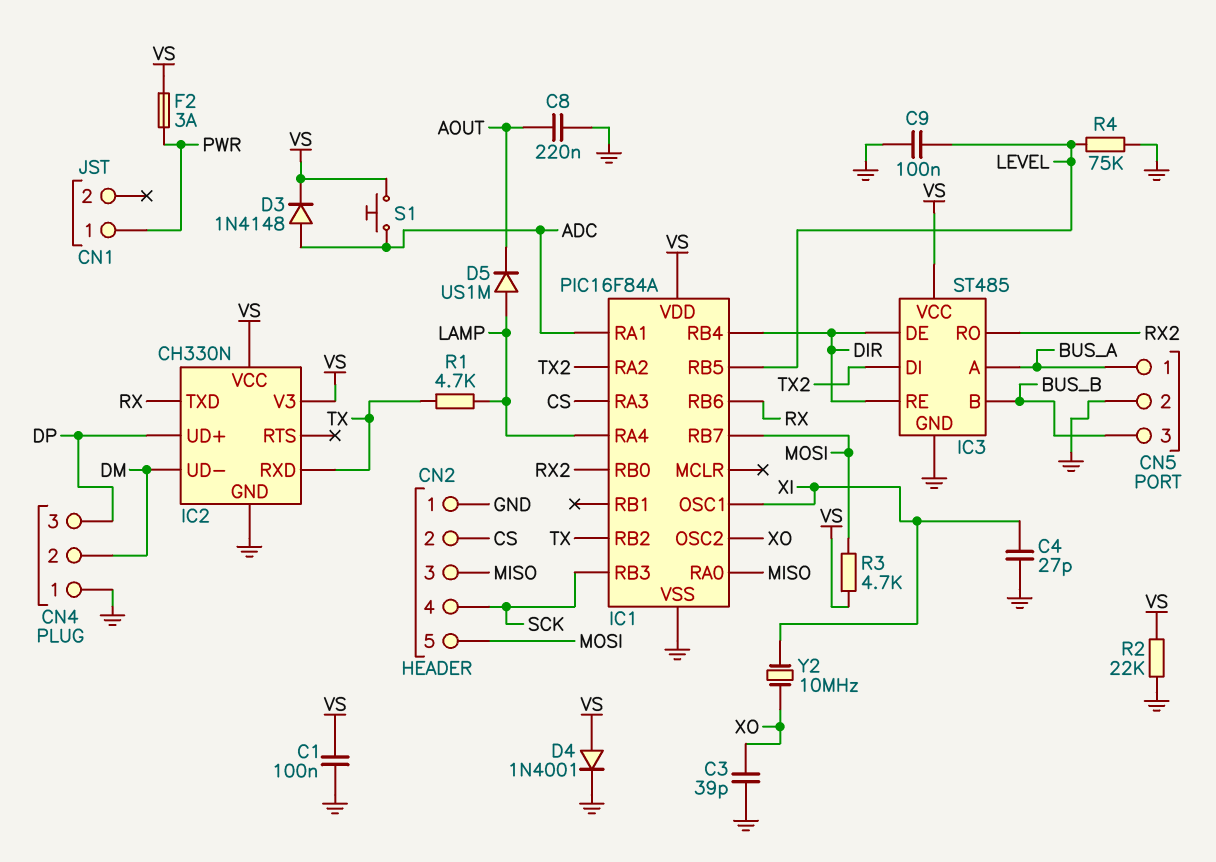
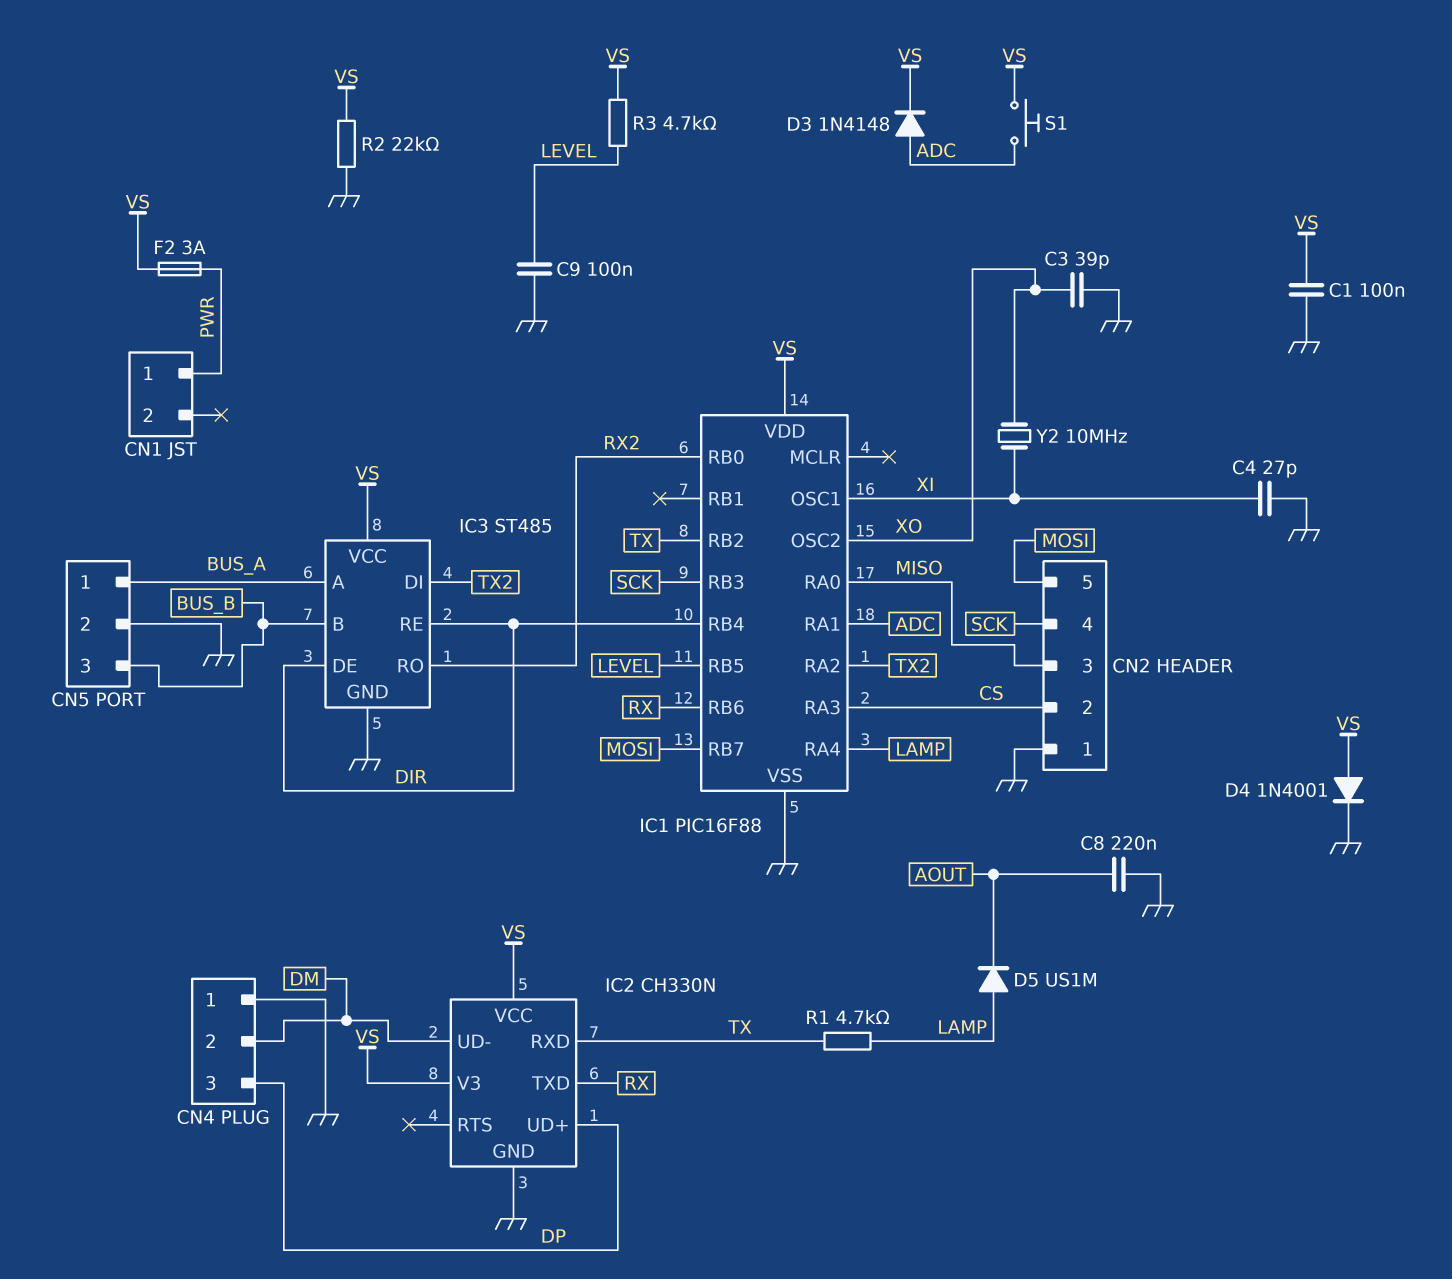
IC1: PIC16F84A -> PIC16F88
R3: 4.7k (MOSI, VS) -> 4.7k (LEVEL, VS)
R4: 75k (GND, LEVEL) -> none

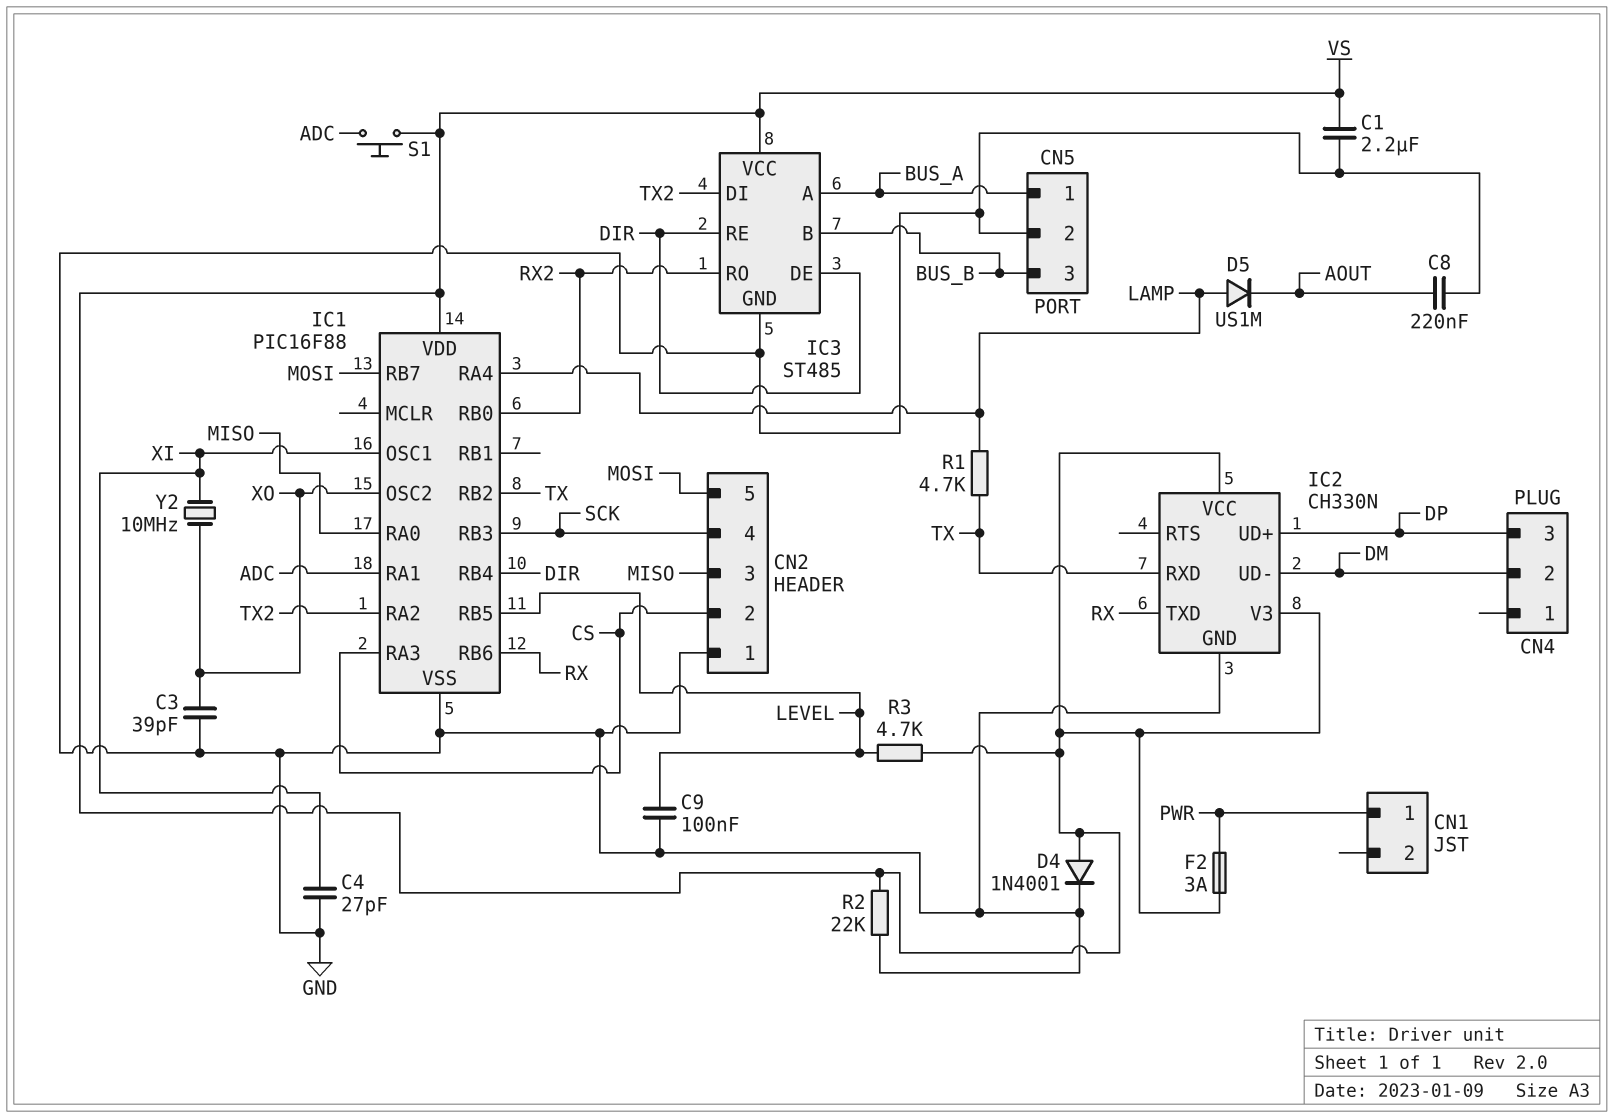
C1: 100nF (GND, VS) -> 2.2uF (GND, VS)
CN4 pin 1: GND -> none
D3: diode 1N4148 (A ADC, K VS) -> none

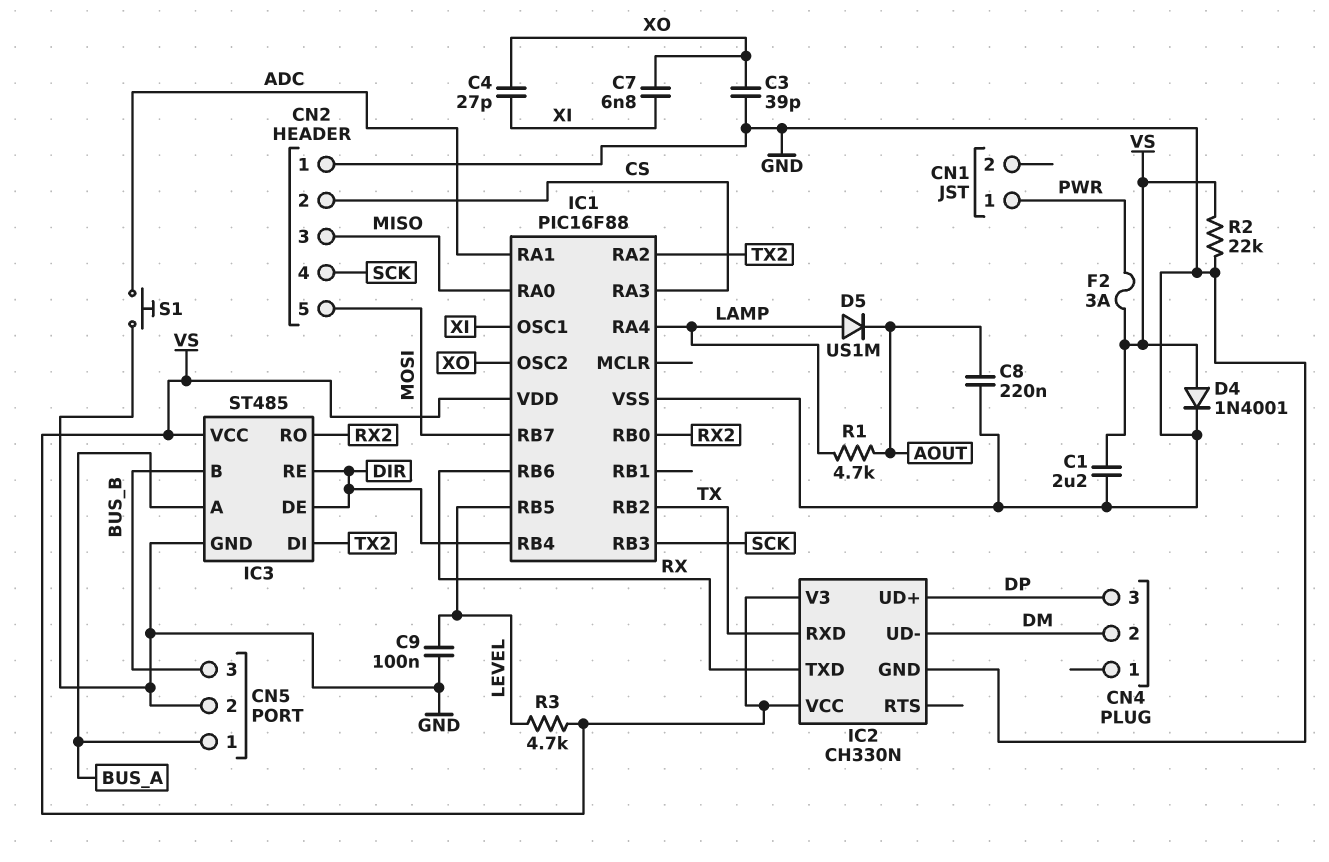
C4: 27pF (GND, XI) -> 27pF (XI, XO)
C7: none -> 6.8nF (XI, XO)
R1: 4.7k (LAMP, TX) -> 4.7k (AOUT, LAMP)
S1: button (ADC, VS) -> button (ADC, GND)
Y2: 10MHz (XI, XO) -> none

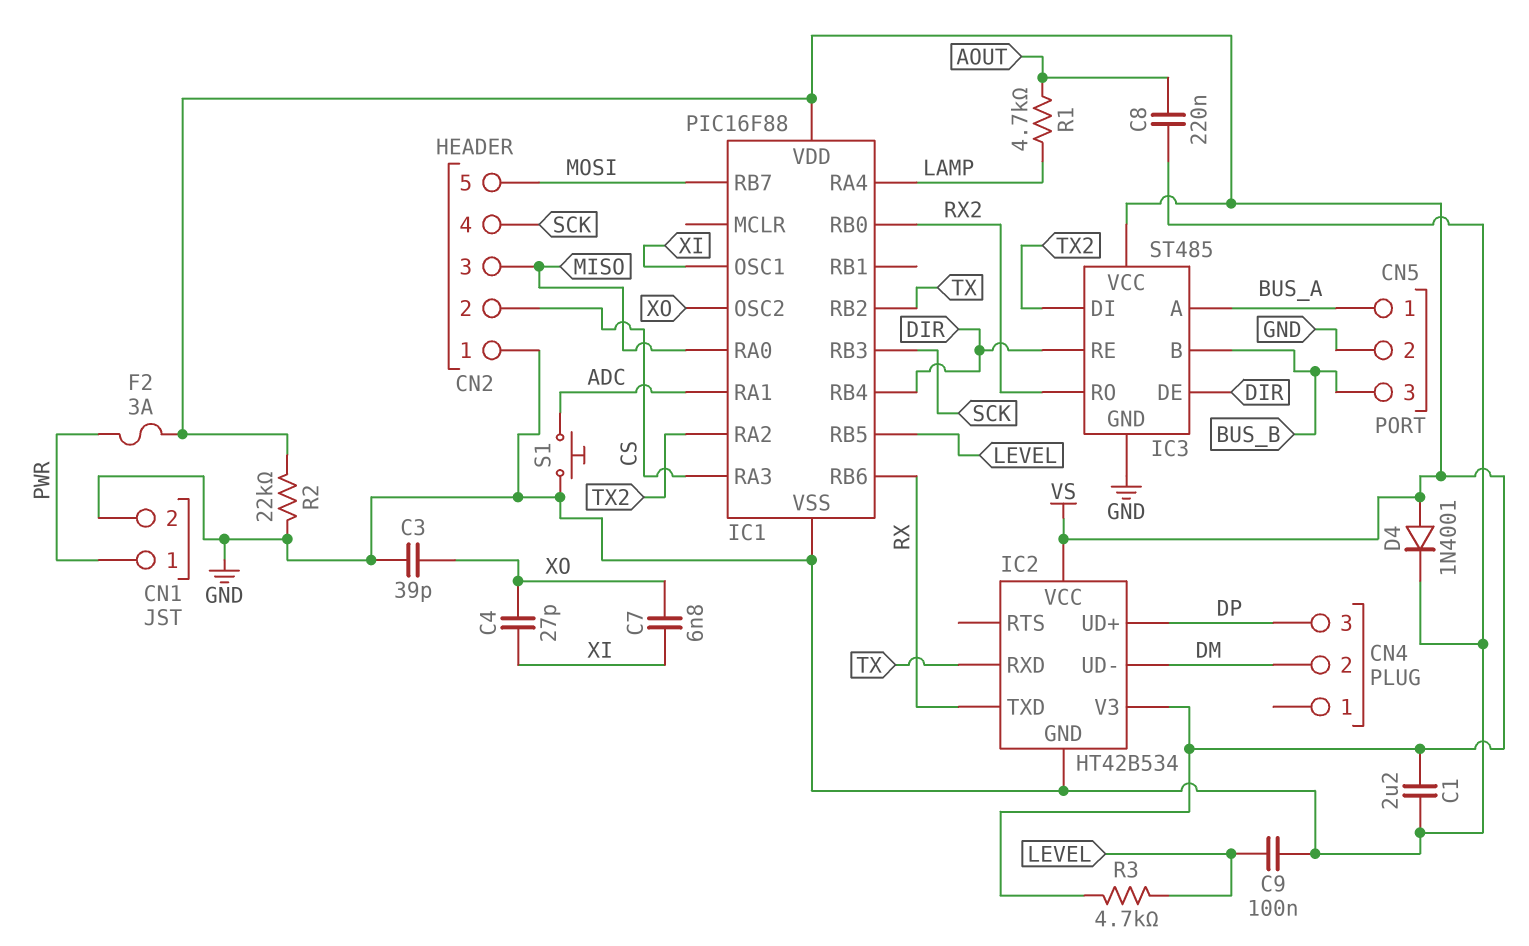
CN1 pin 2: none -> GND
D5: diode US1M (A LAMP, K AOUT) -> none
IC2: CH330N -> HT42B534

